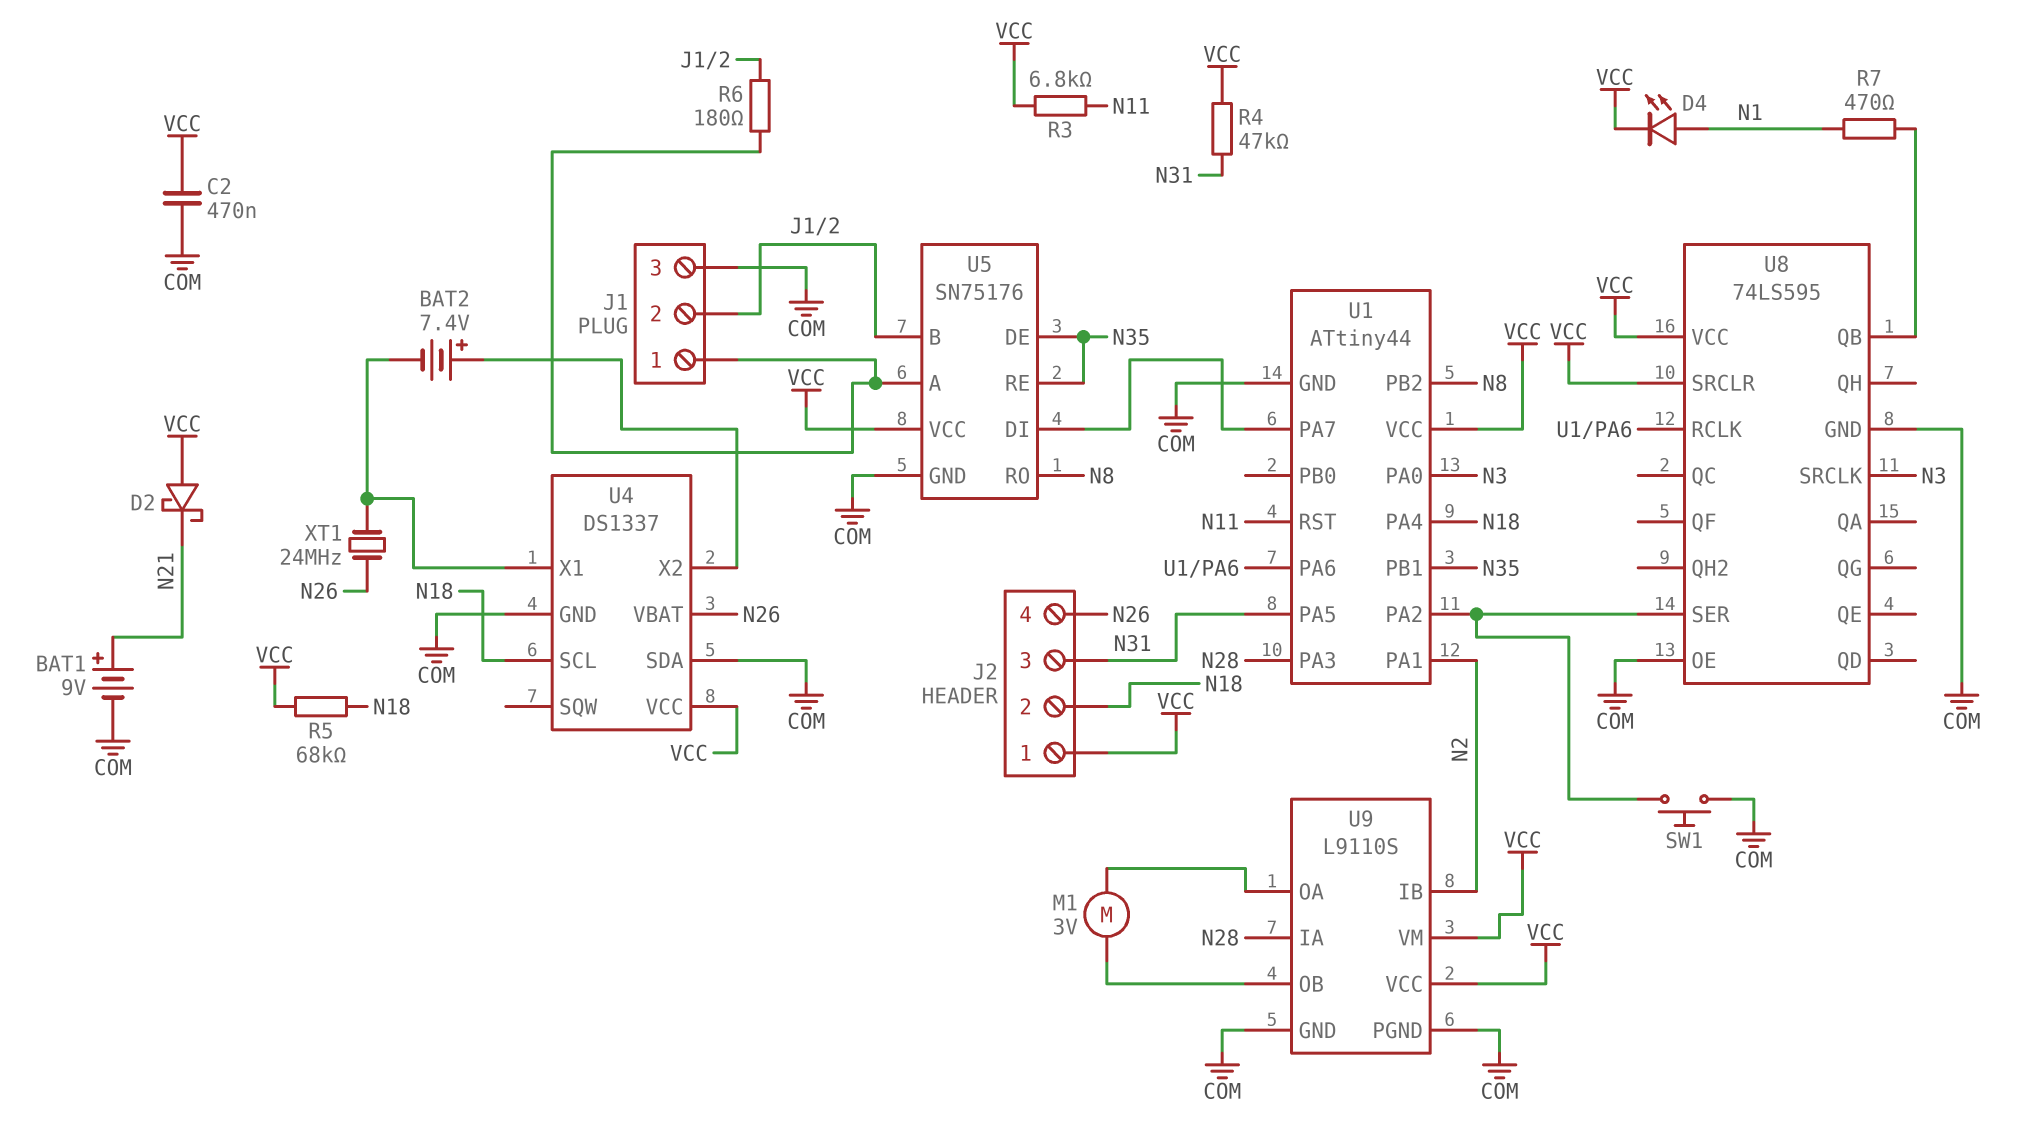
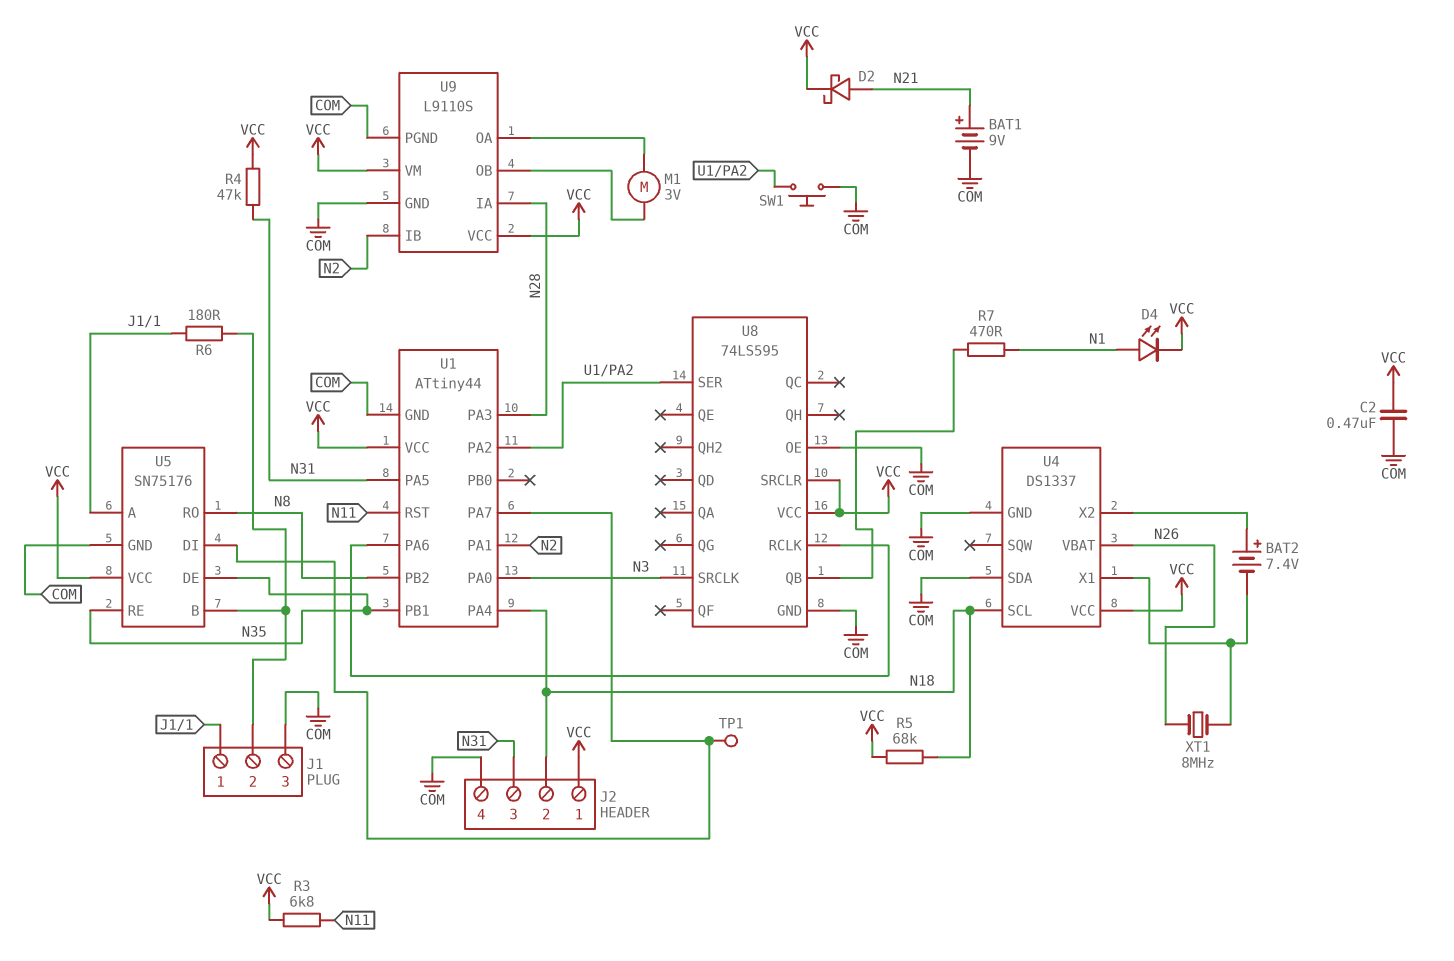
D2: schottky (A VCC, K N21) -> schottky (A N21, K VCC)
J2 pin 4: N26 -> COM
TP1: none -> test point (U1/PA7)
XT1: 24MHz (N26, U4/X1) -> 8MHz (N26, U4/X1)

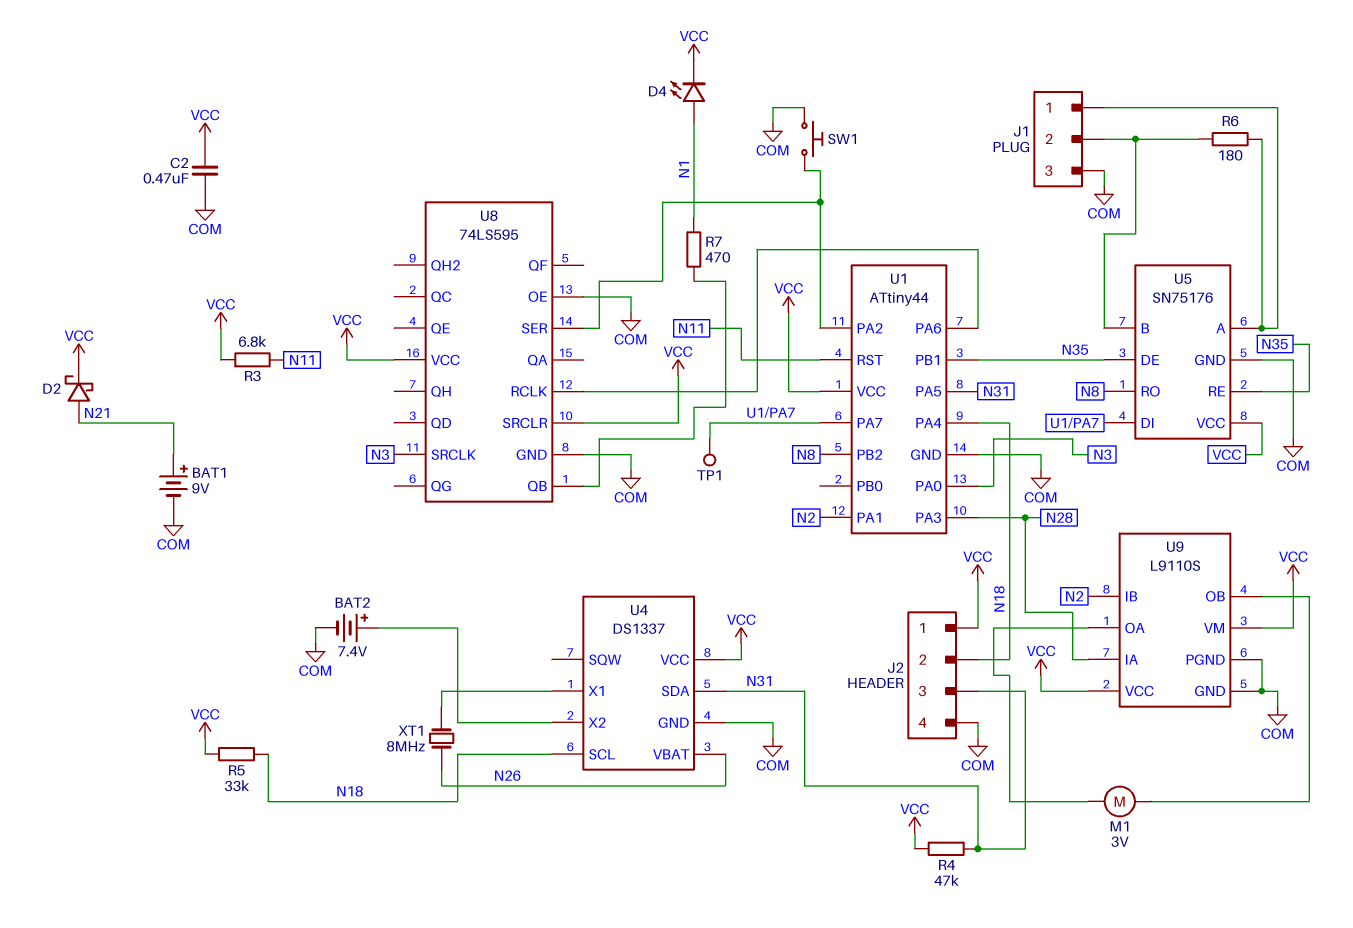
BAT2: 7.4V (plus U4/X2, minus U4/X1) -> 7.4V (plus U4/X2, minus COM)
R5: 68k (N18, VCC) -> 33k (N18, VCC)
U4 pin SDA: COM -> N31

